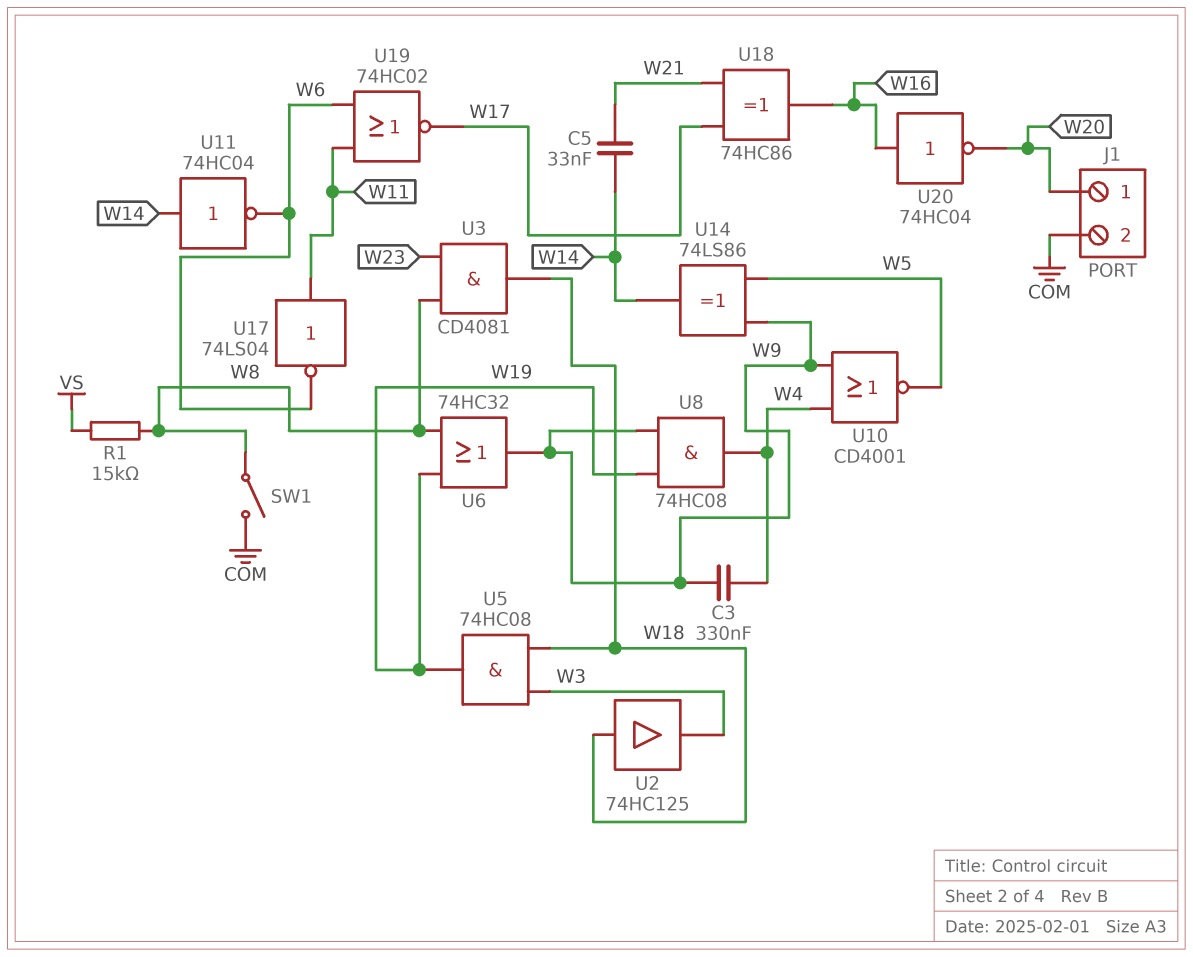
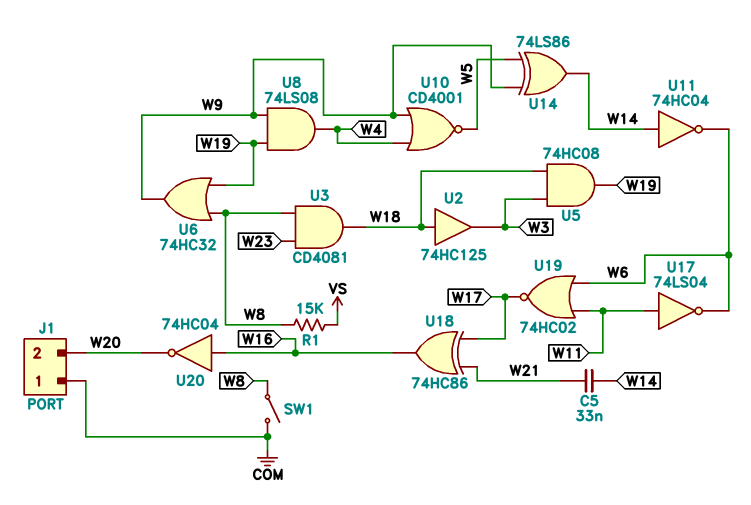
C3: 330nF (W4, W9) -> none
J1 pin 1: W20 -> COM
J1 pin 2: COM -> W20
U8: AND 74HC08 (in W9, in W19, out W4) -> AND 74LS08 (in W9, in W19, out W4)

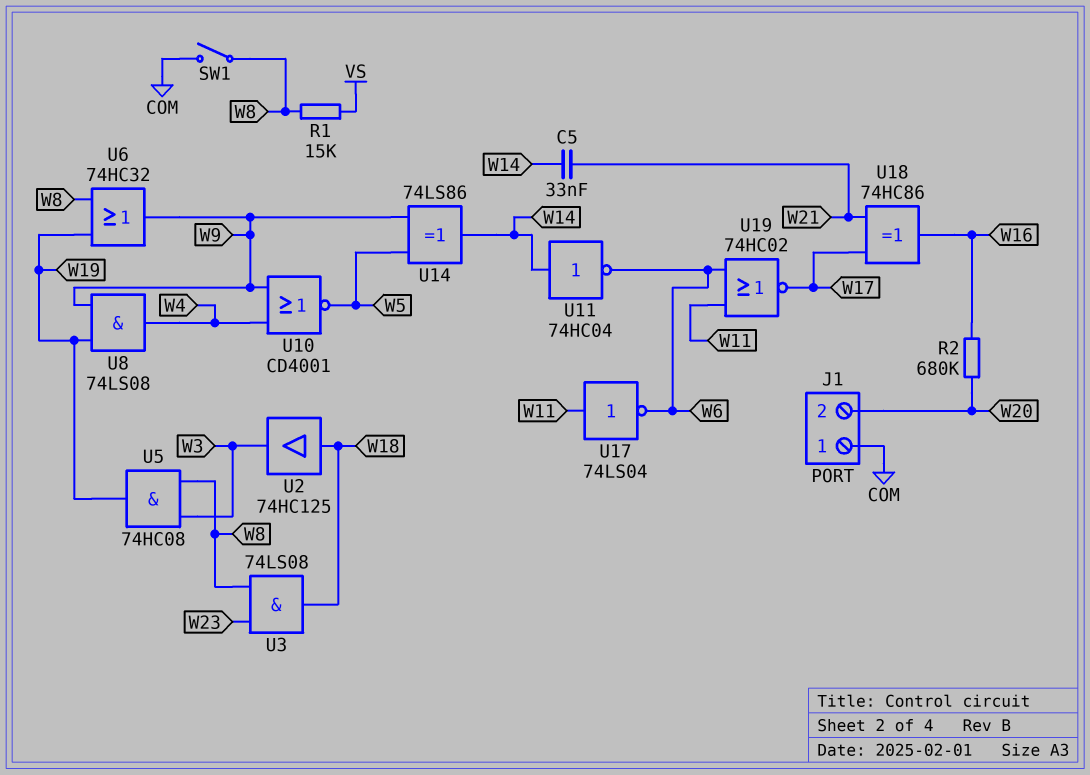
R2: none -> 680k (W16, W20)
U3: AND CD4081 (in W8, in W23, out W18) -> AND 74LS08 (in W8, in W23, out W18)
U5: AND 74HC08 (in W3, in W18, out W19) -> AND 74HC08 (in W3, in W8, out W19)
U20: NOT 74HC04 (in W16, out W20) -> none

